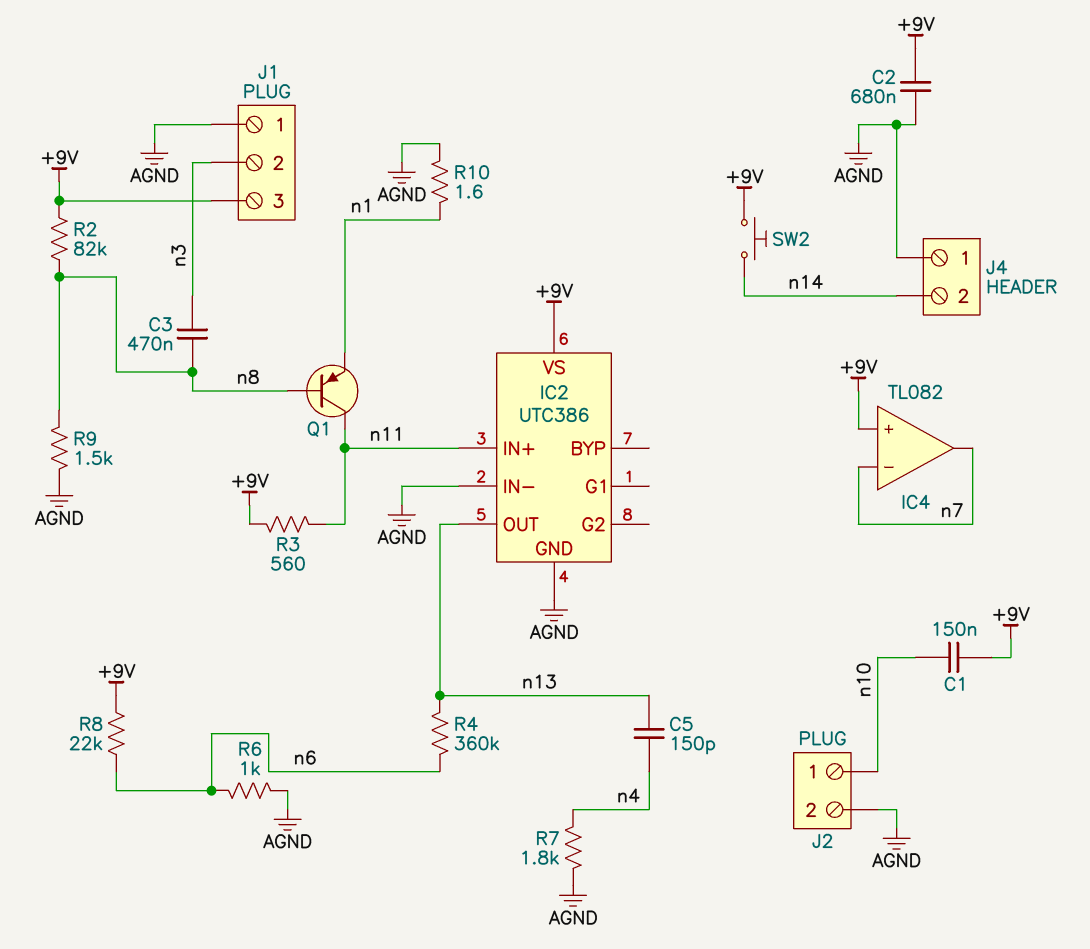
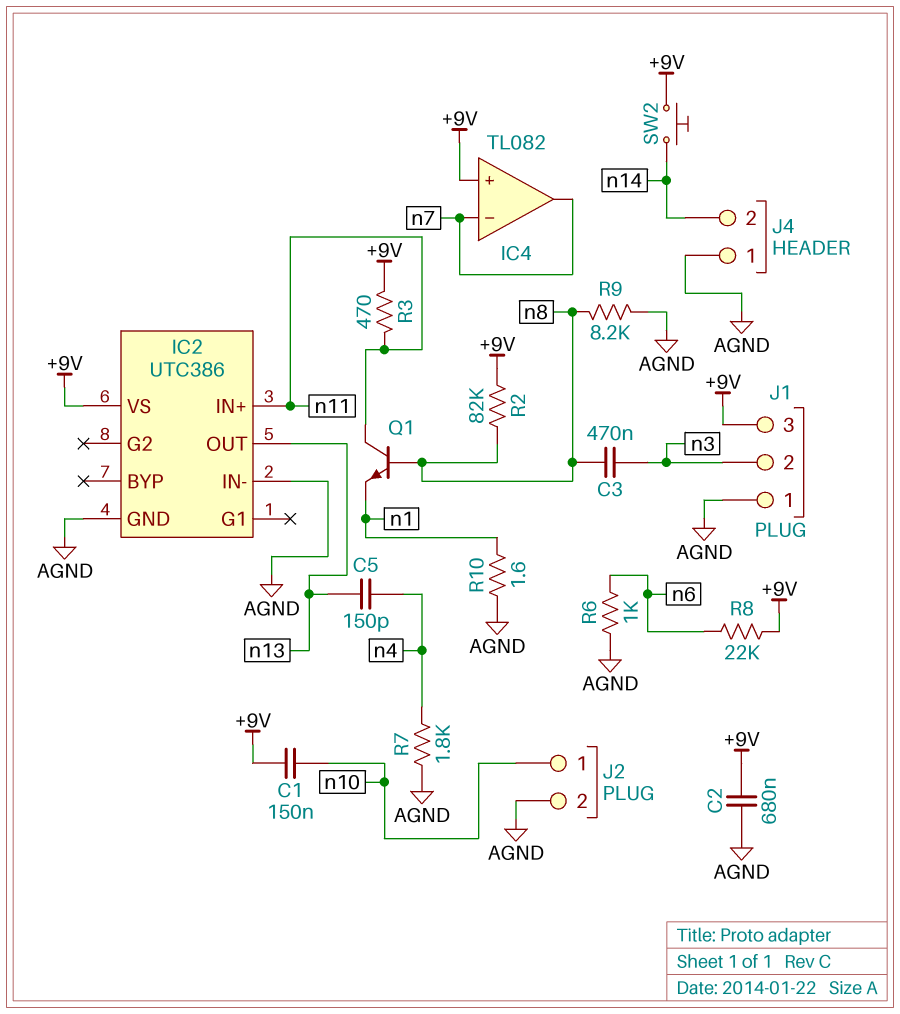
Q1: PNP (B n8, C n11, E n1) -> NPN (B n8, C n11, E n1)
R3: 560 (+9V, n11) -> 470 (+9V, n11)
R4: 360k (n6, n13) -> none
R9: 1.5k (AGND, n8) -> 8.2k (AGND, n8)

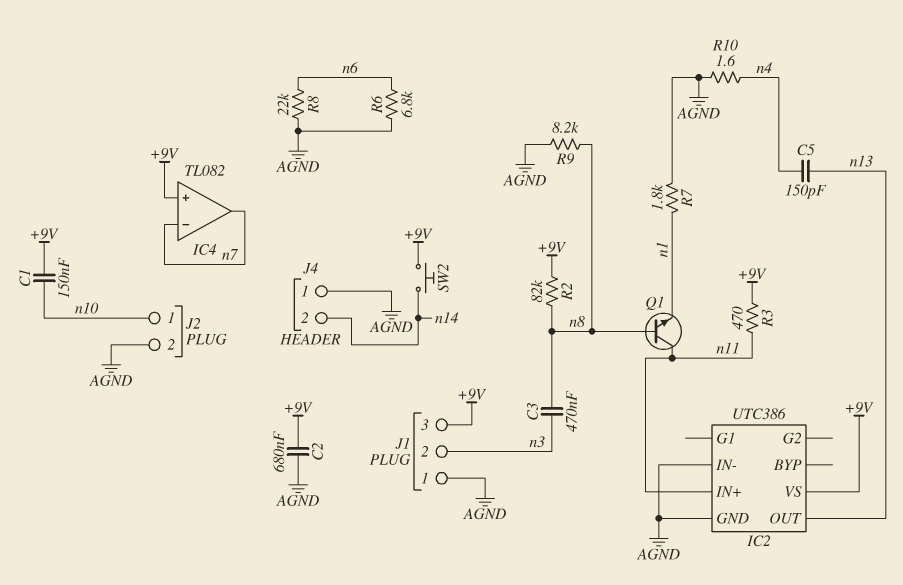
R6: 1k (AGND, n6) -> 6.8k (AGND, n6)
R7: 1.8k (AGND, n4) -> 1.8k (AGND, n1)
R8: 22k (+9V, n6) -> 22k (AGND, n6)
R10: 1.6 (AGND, n1) -> 1.6 (AGND, n4)

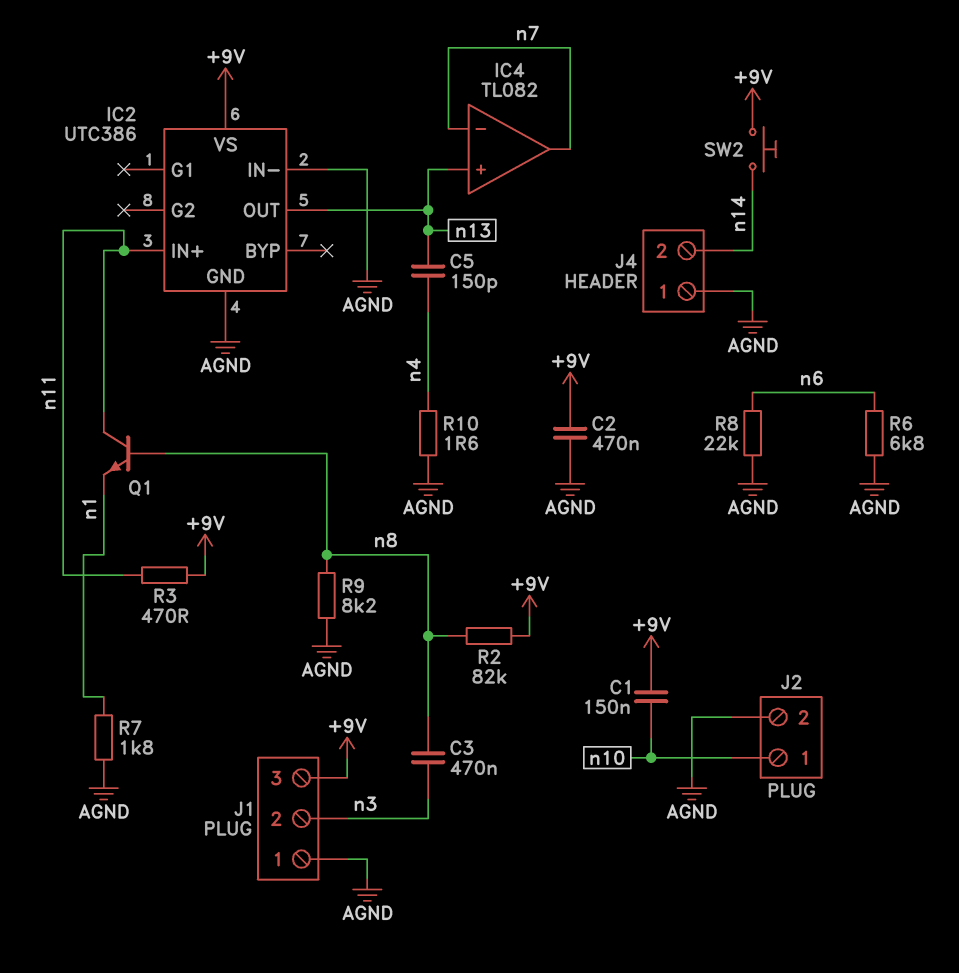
C2: 680nF (+9V, AGND) -> 470nF (+9V, AGND)
IC4 pin in+: +9V -> n13

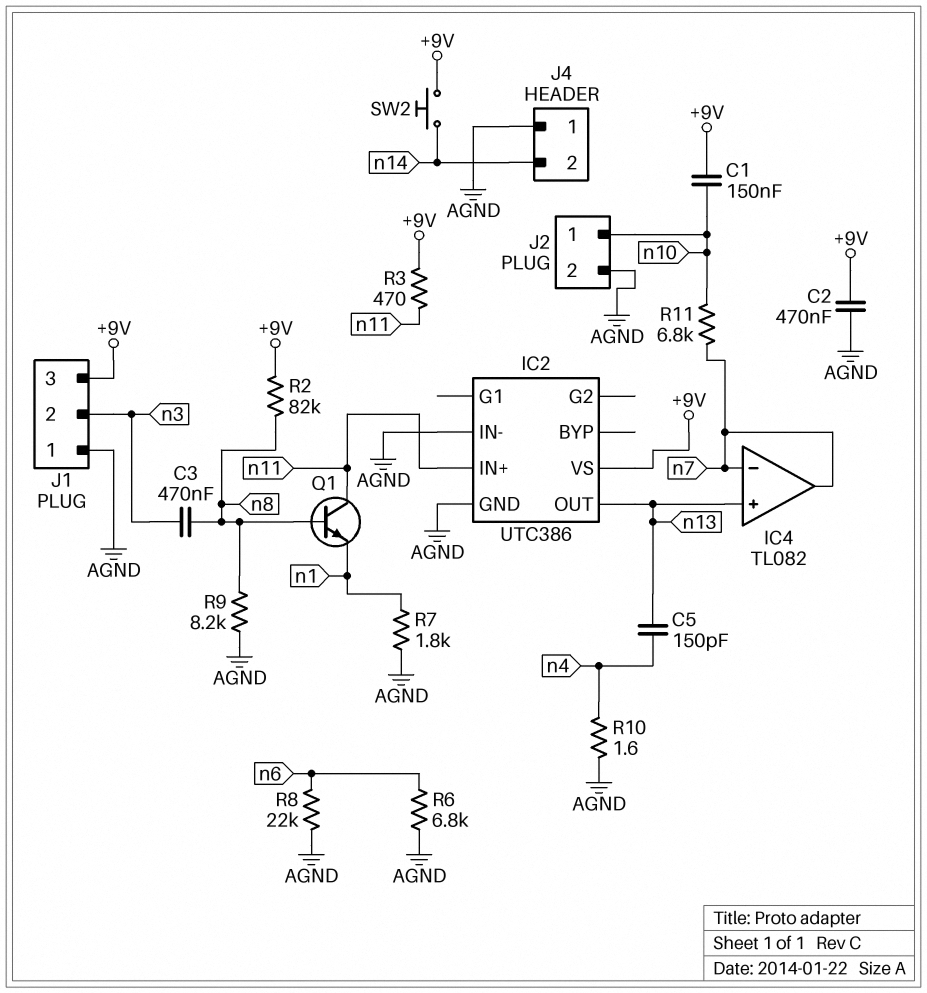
R11: none -> 6.8k (n7, n10)

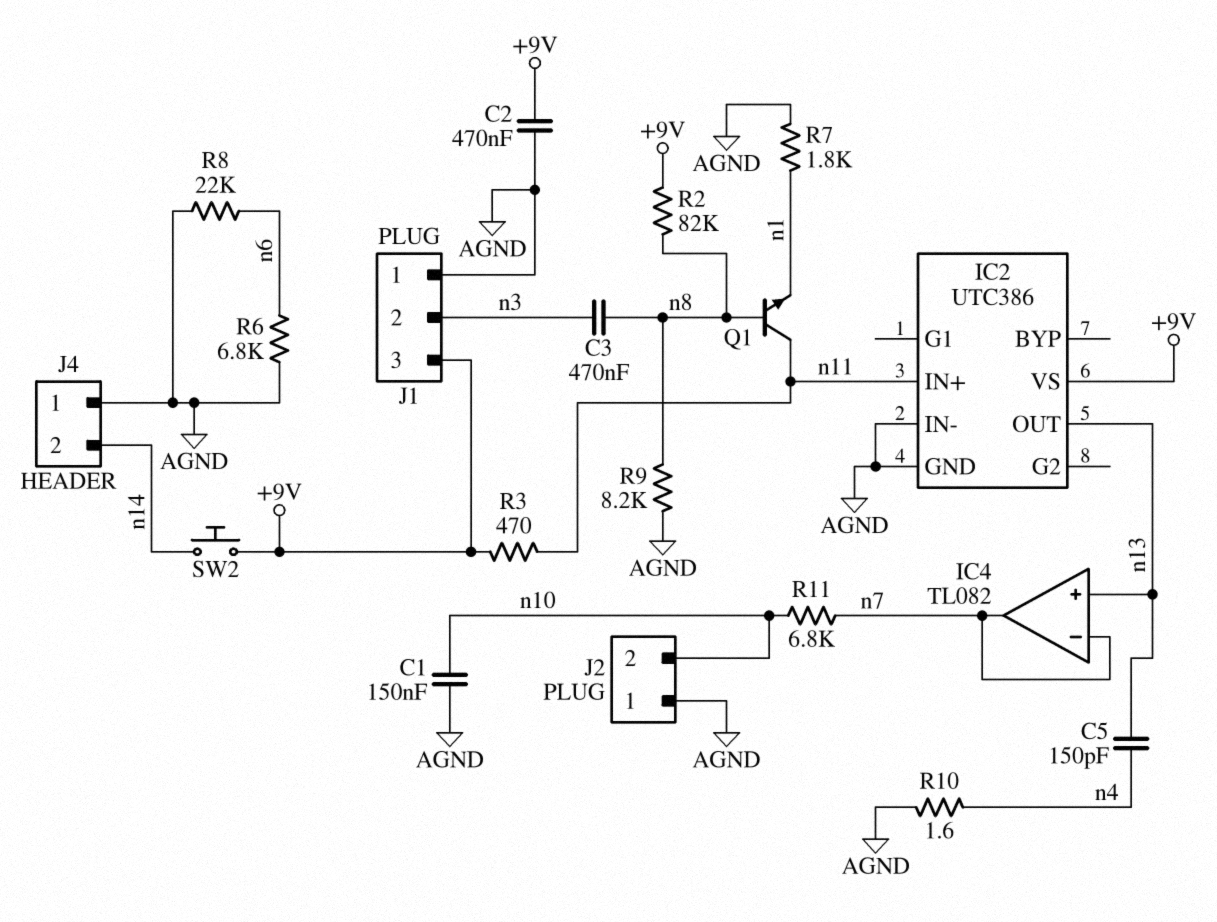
C1: 150nF (+9V, n10) -> 150nF (AGND, n10)
J2 pin 1: n10 -> AGND
J2 pin 2: AGND -> n10

